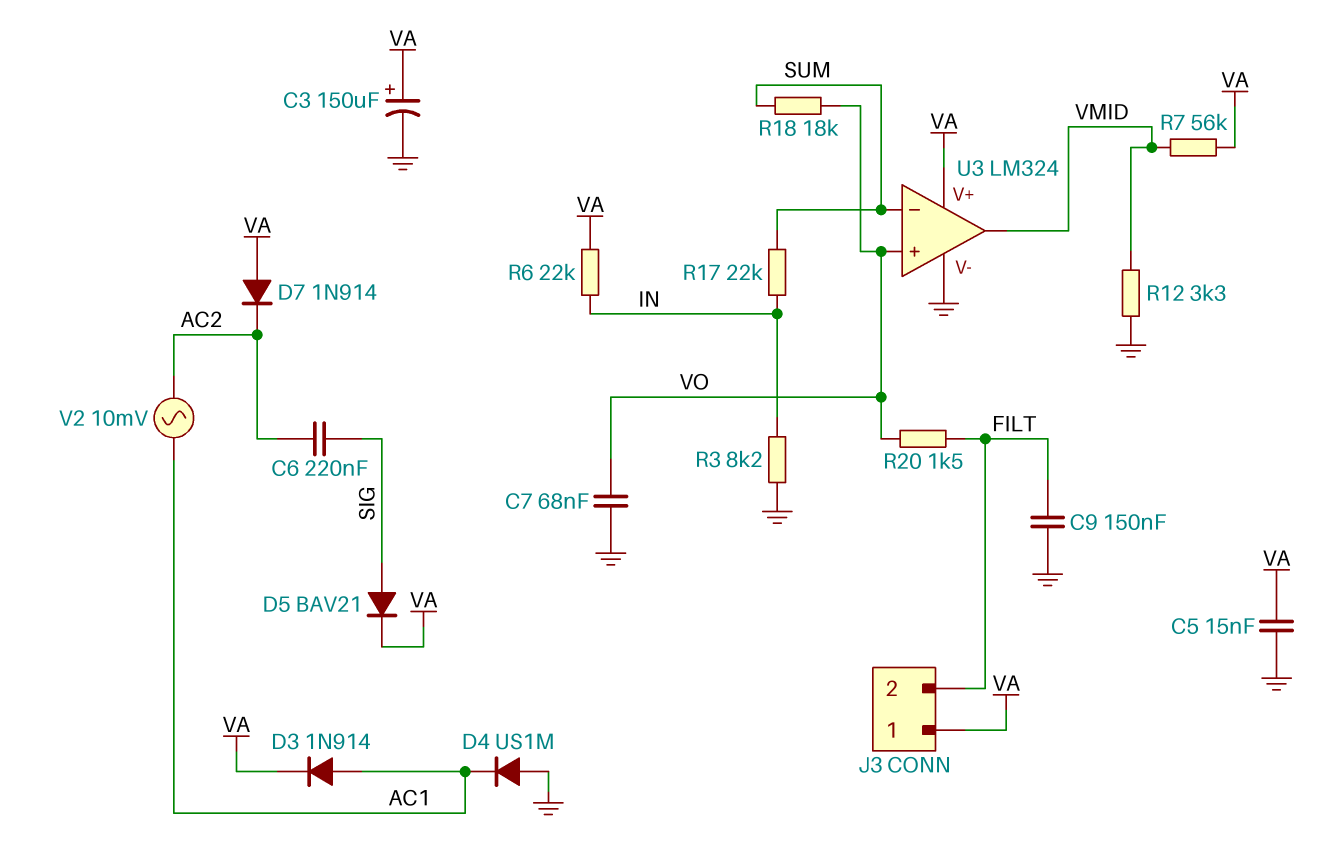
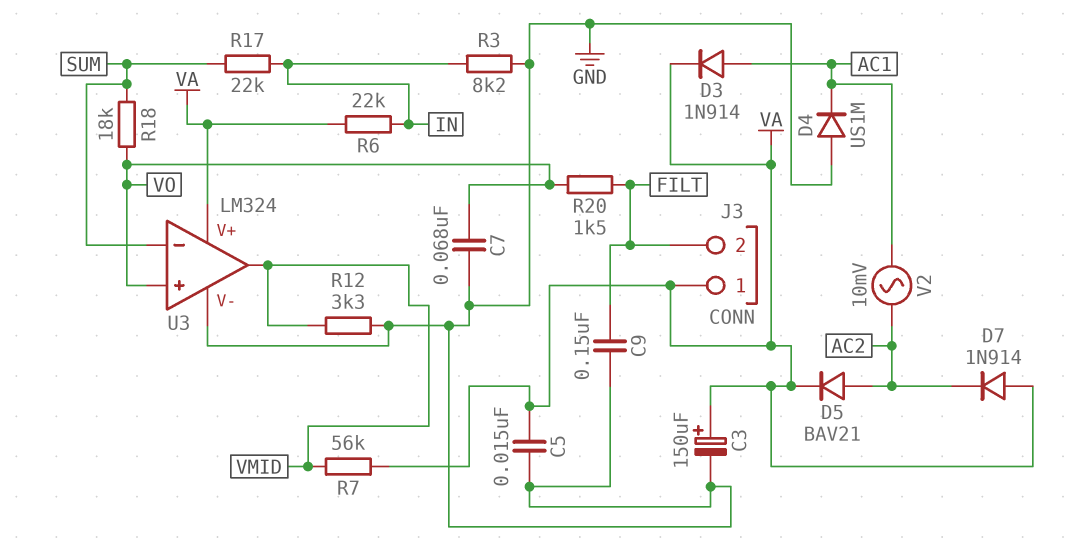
C6: 220nF (AC2, SIG) -> none
D5: diode BAV21 (A SIG, K VA) -> diode BAV21 (A AC2, K VA)

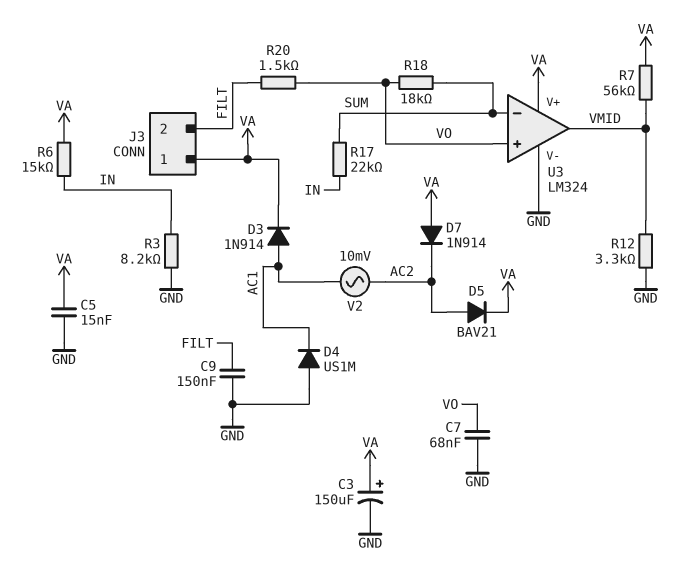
R6: 22k (IN, VA) -> 15k (IN, VA)

